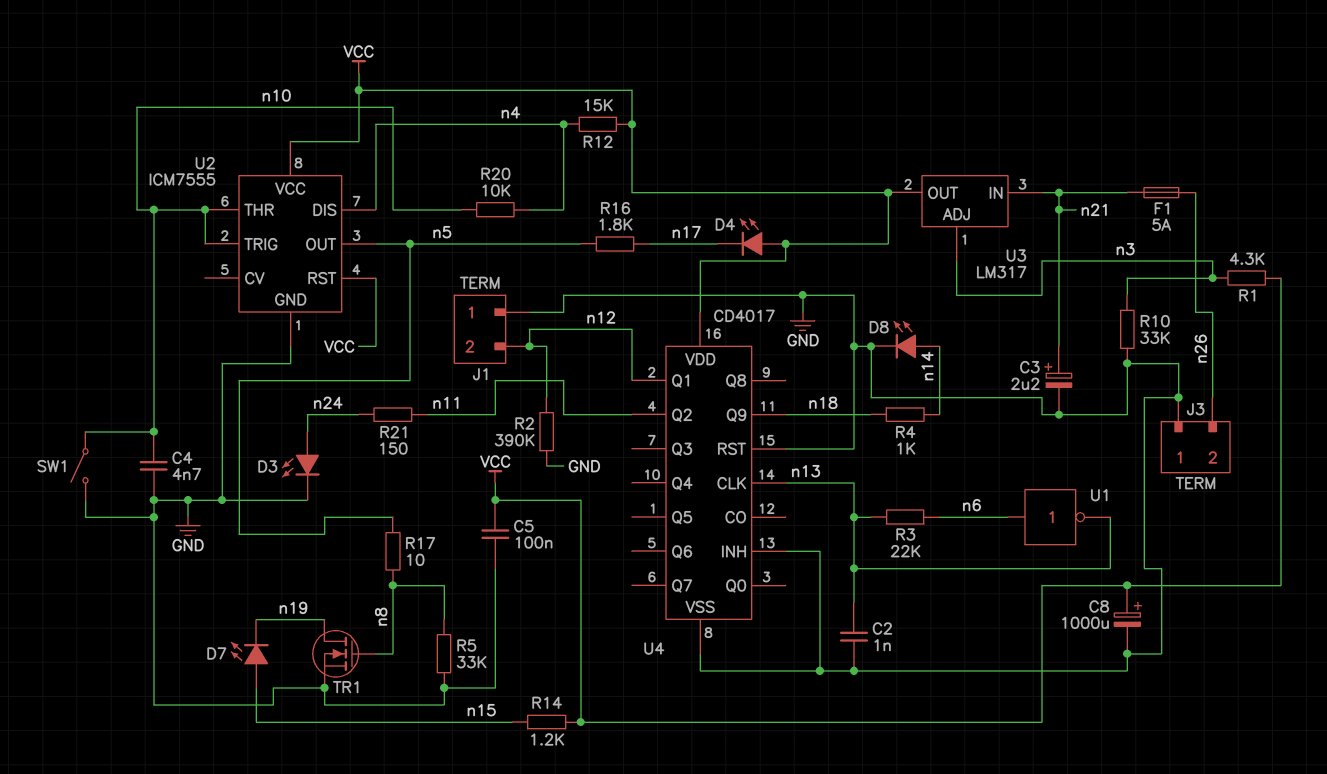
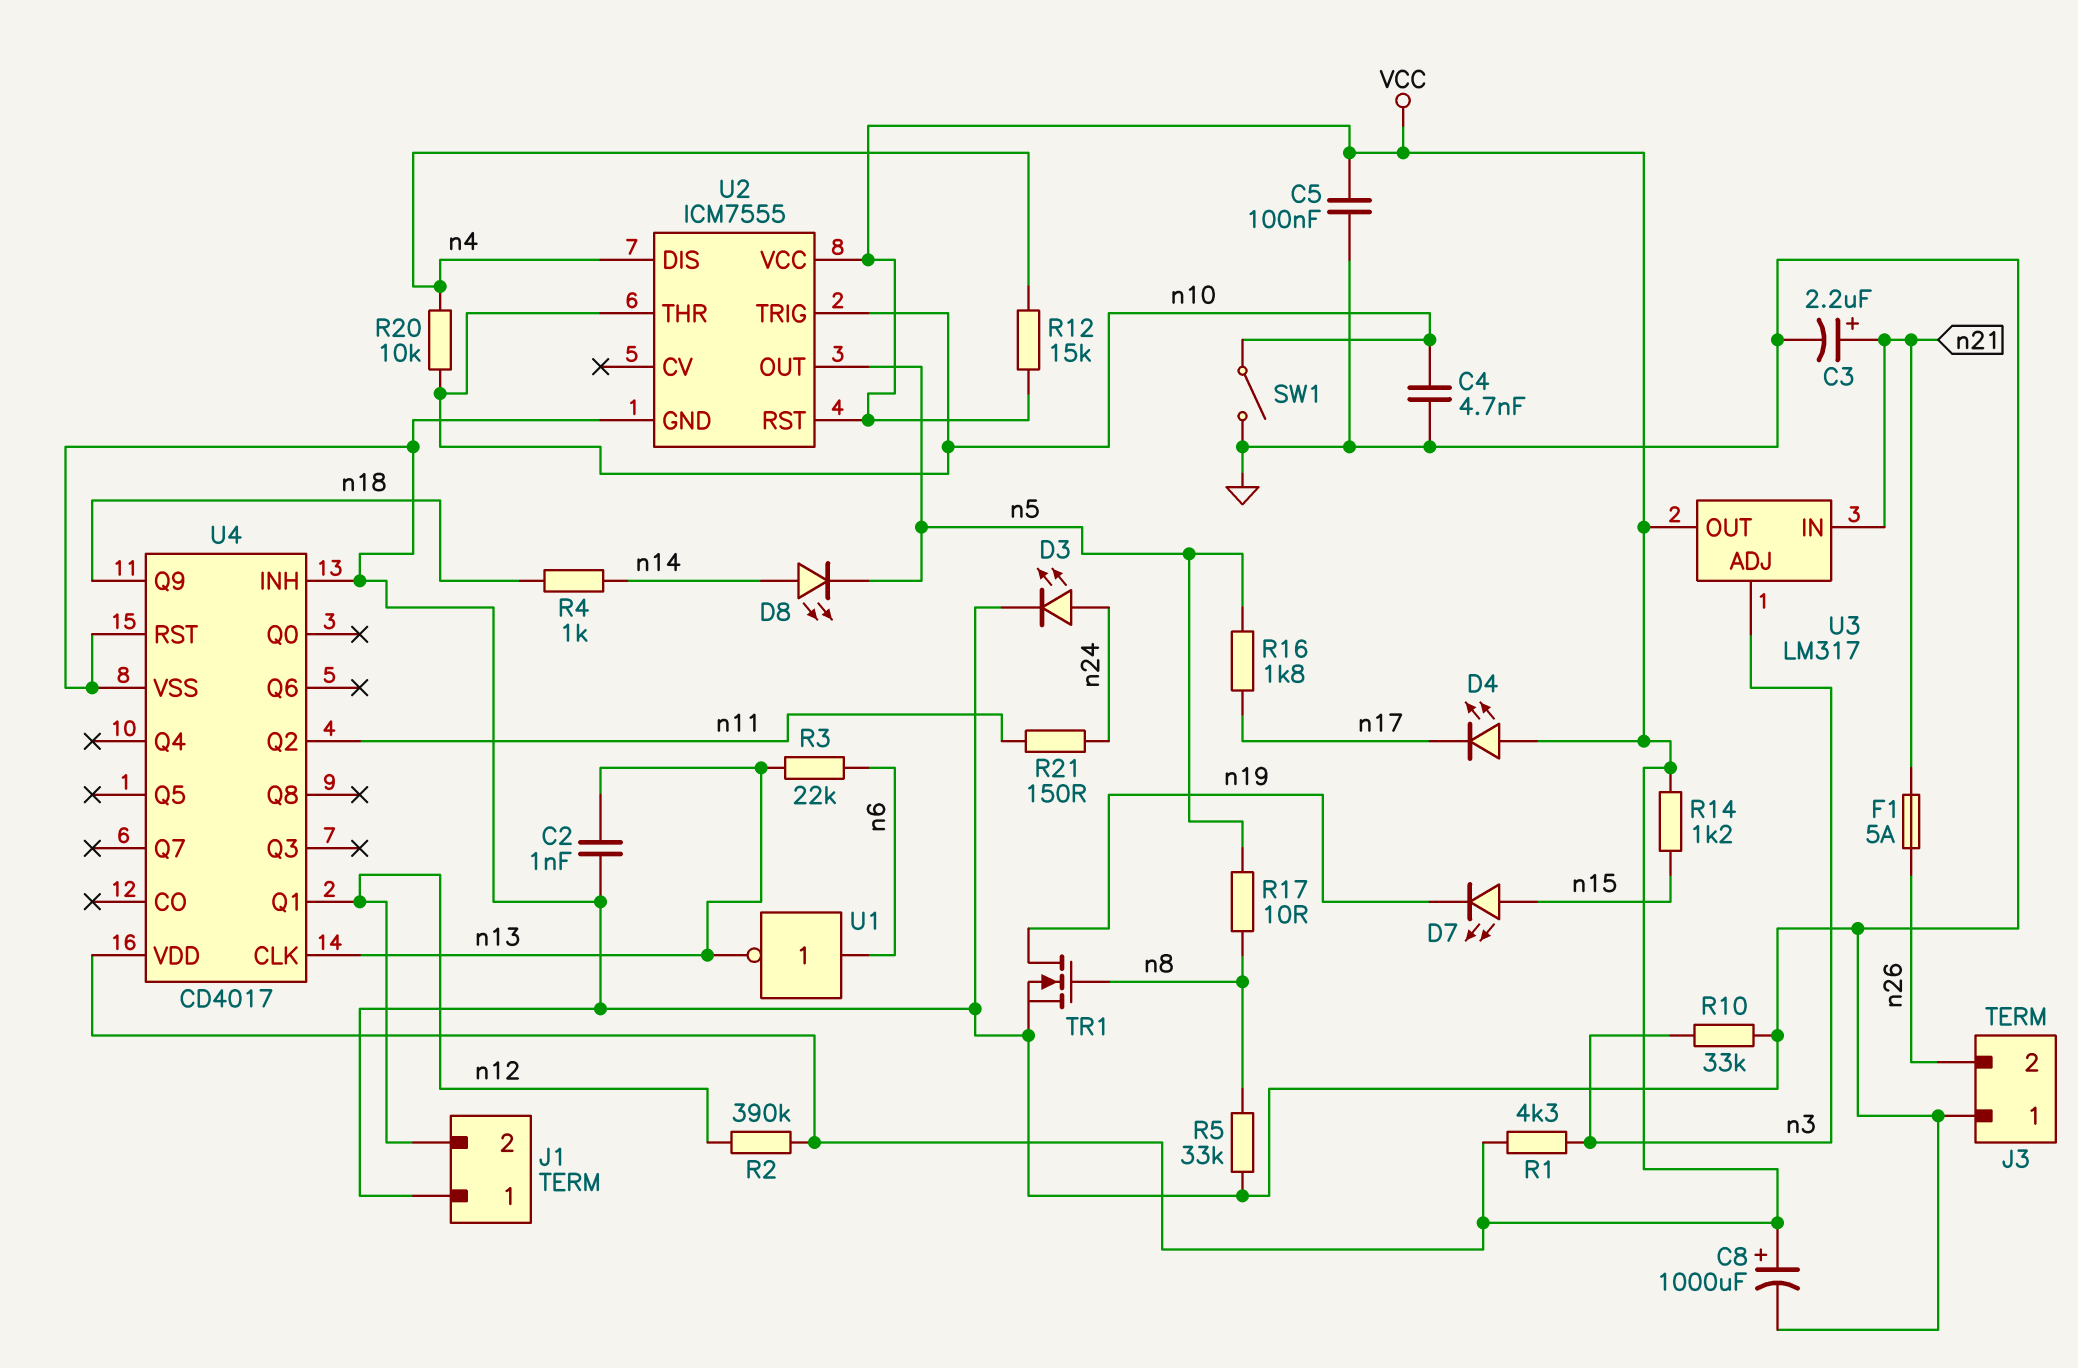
D8: LED (A n14, K GND) -> LED (A n14, K n5)
R2: 390k (GND, n12) -> 390k (VCC, n12)

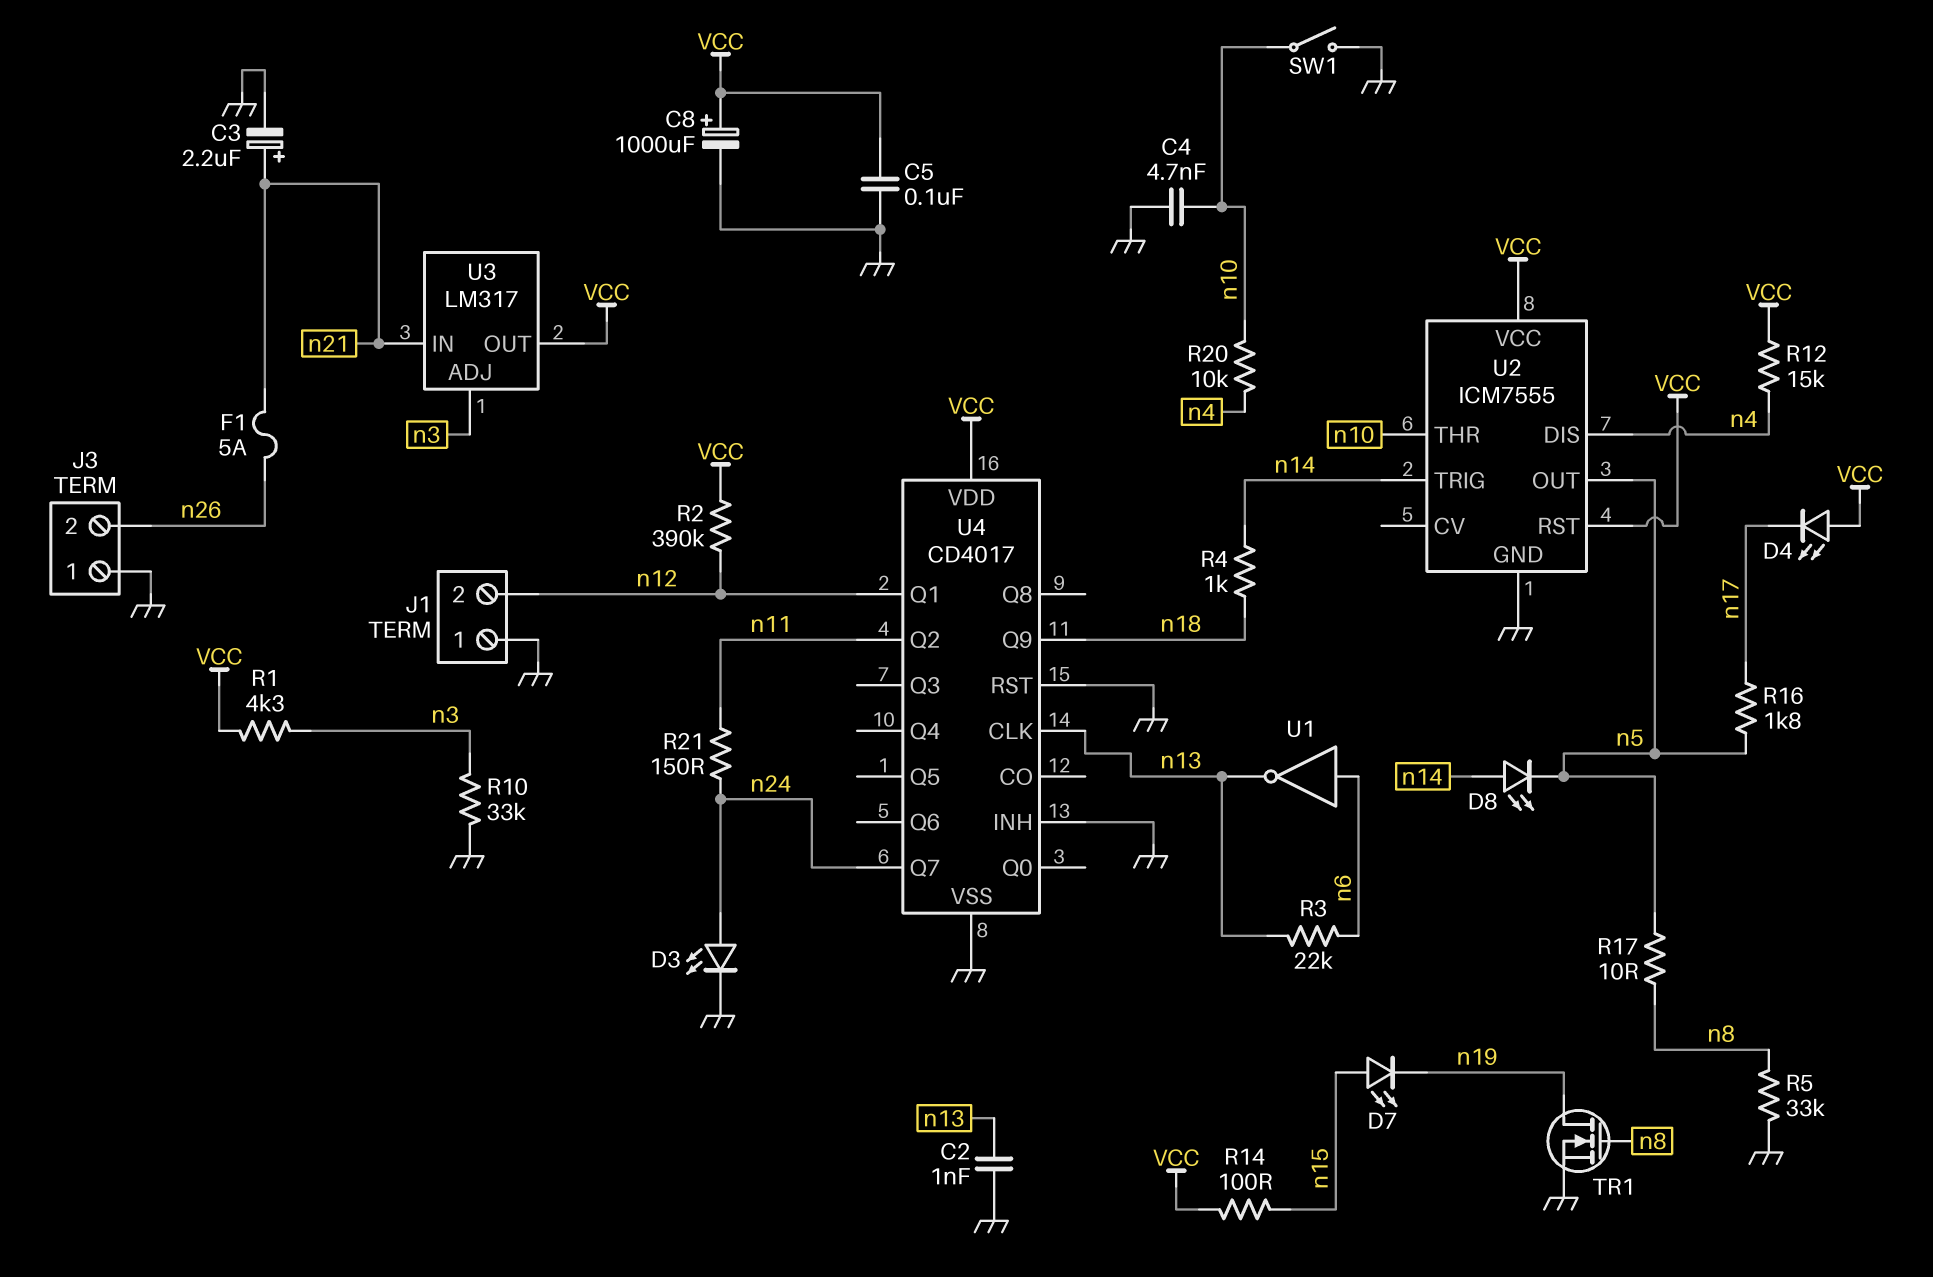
R14: 1.2k (VCC, n15) -> 100 (VCC, n15)
U2 pin TRIG: n10 -> n14
U4 pin Q7: none -> n24

